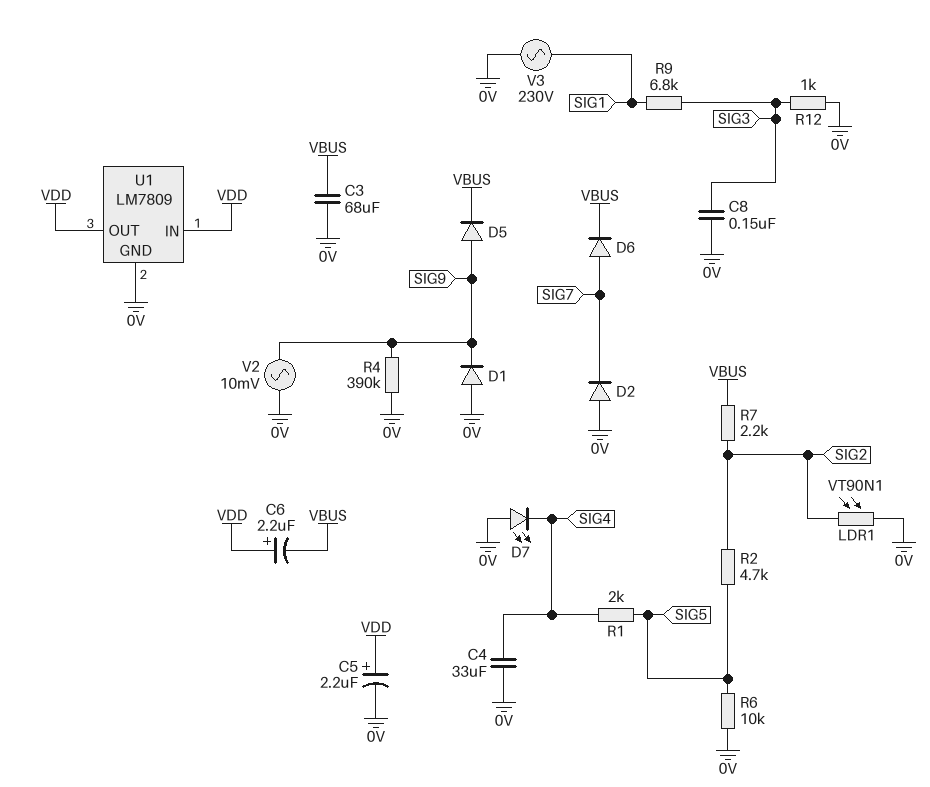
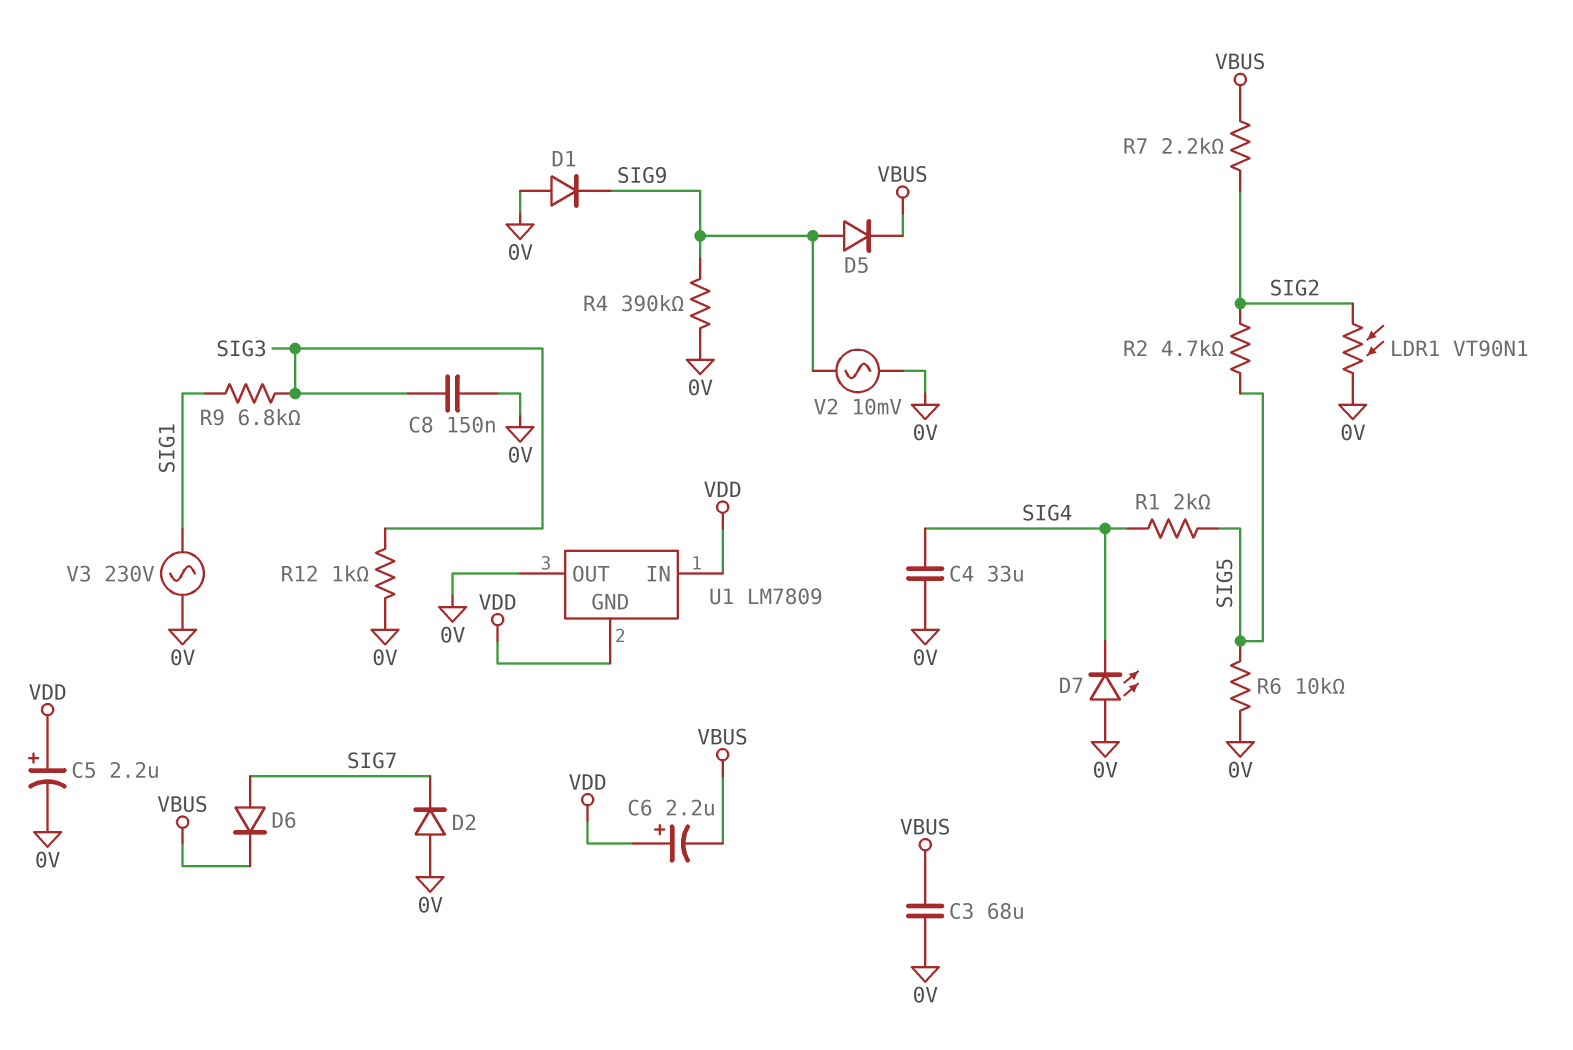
U1 pin GND: 0V -> VDD
U1 pin OUT: VDD -> 0V

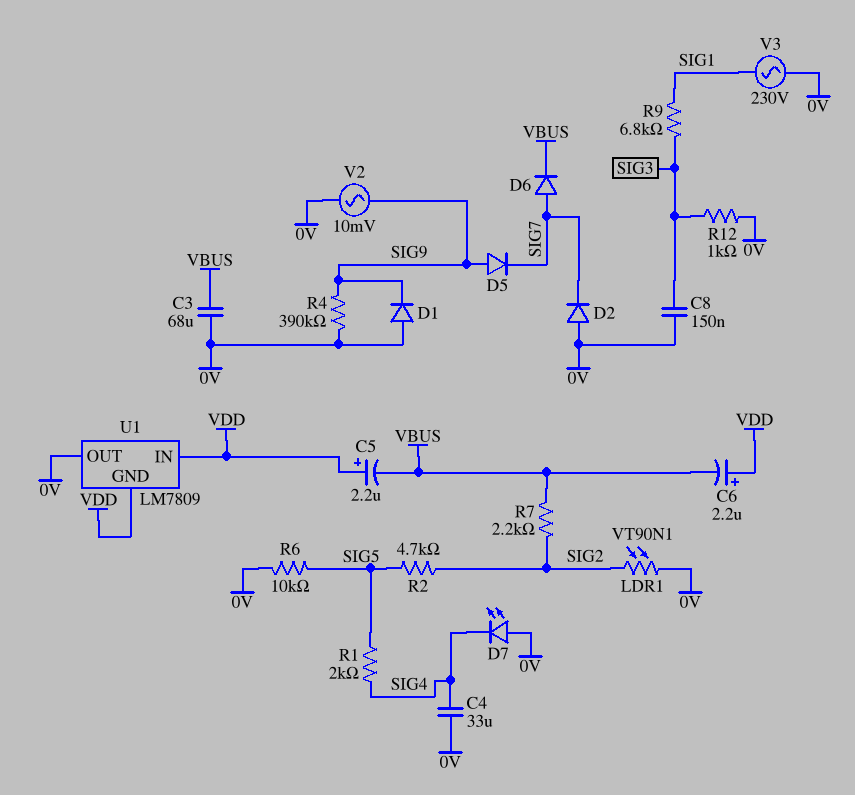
C5: 2.2uF (plus VDD, minus 0V) -> 2.2uF (plus VDD, minus VBUS)
D5: diode (A SIG9, K VBUS) -> diode (A SIG9, K SIG7)

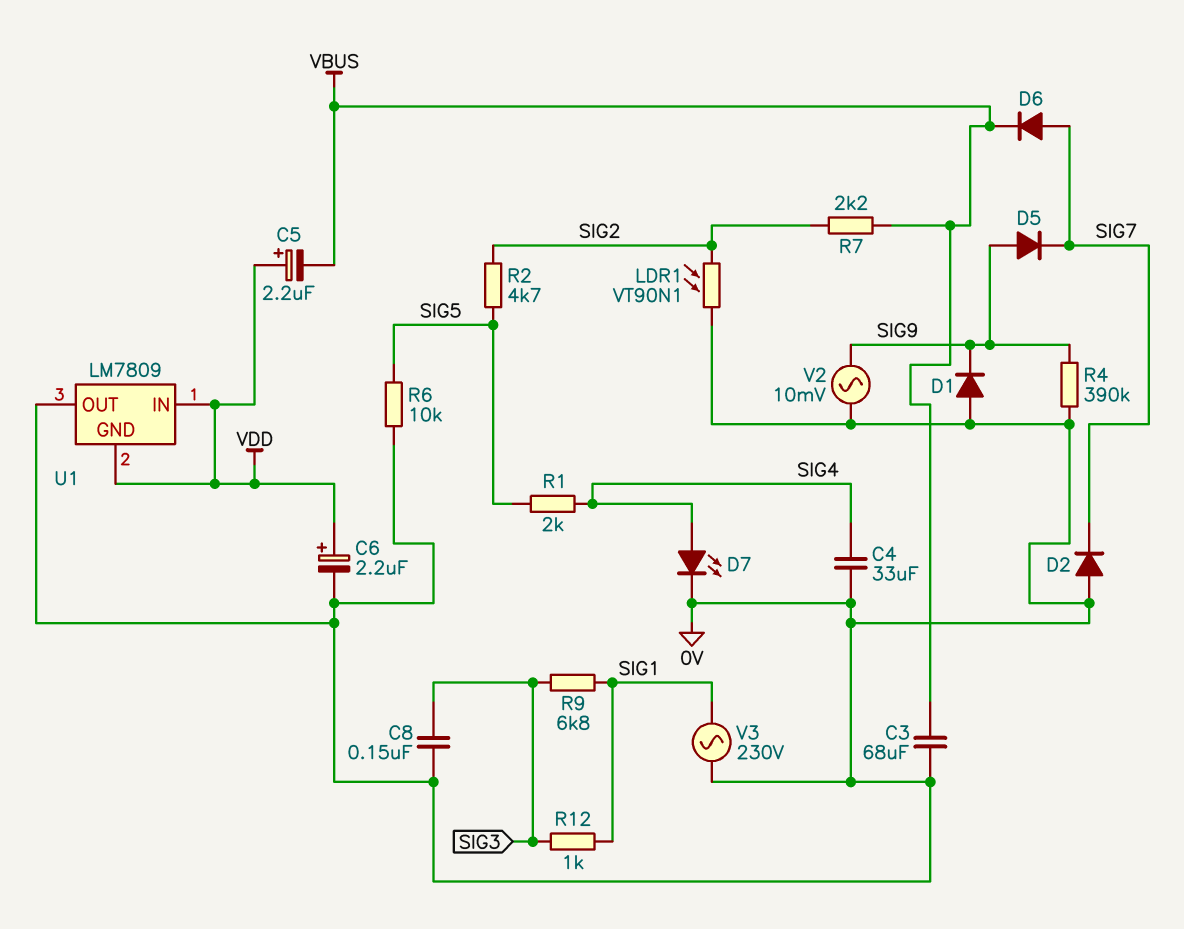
C6: 2.2uF (plus VDD, minus VBUS) -> 2.2uF (plus VDD, minus 0V)
D7: LED (A 0V, K SIG4) -> LED (A SIG4, K 0V)
R12: 1k (0V, SIG3) -> 1k (SIG1, SIG3)

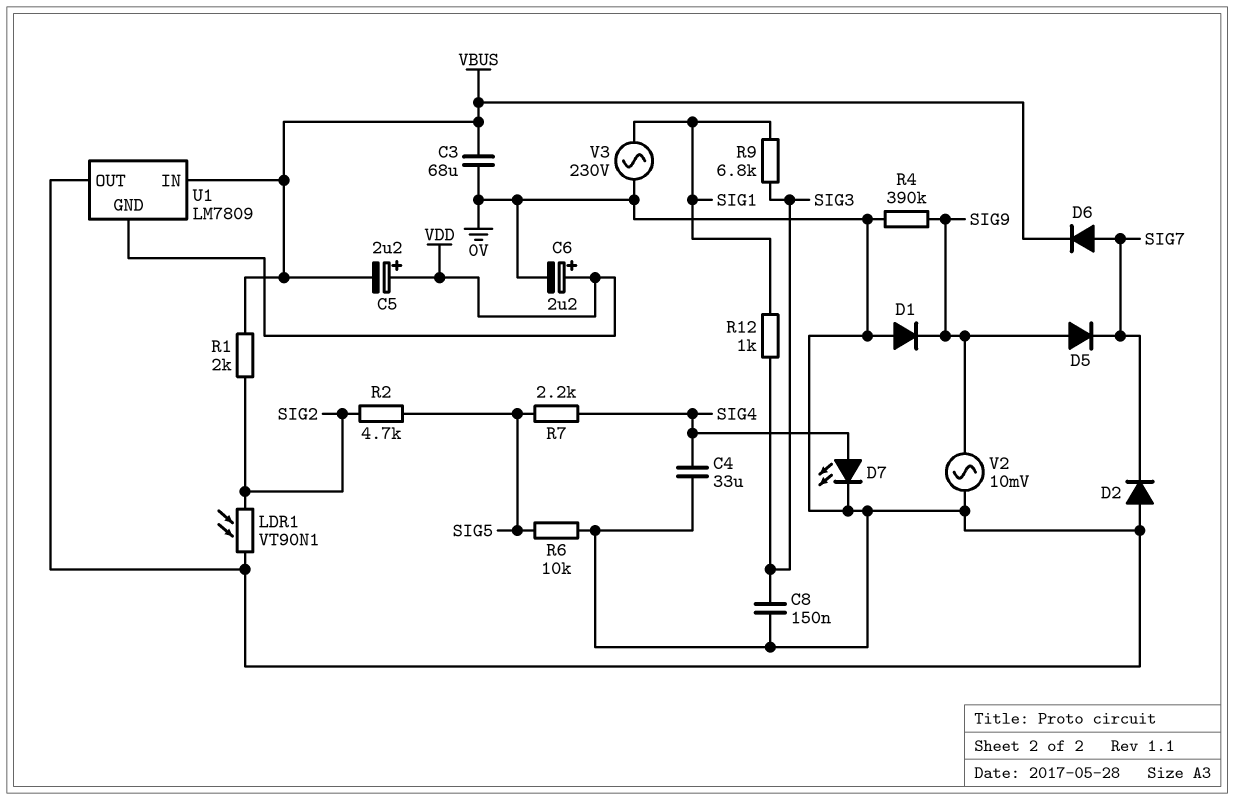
R1: 2k (SIG4, SIG5) -> 2k (SIG2, VBUS)
R7: 2.2k (SIG2, VBUS) -> 2.2k (SIG4, SIG5)
U1 pin IN: VDD -> VBUS

